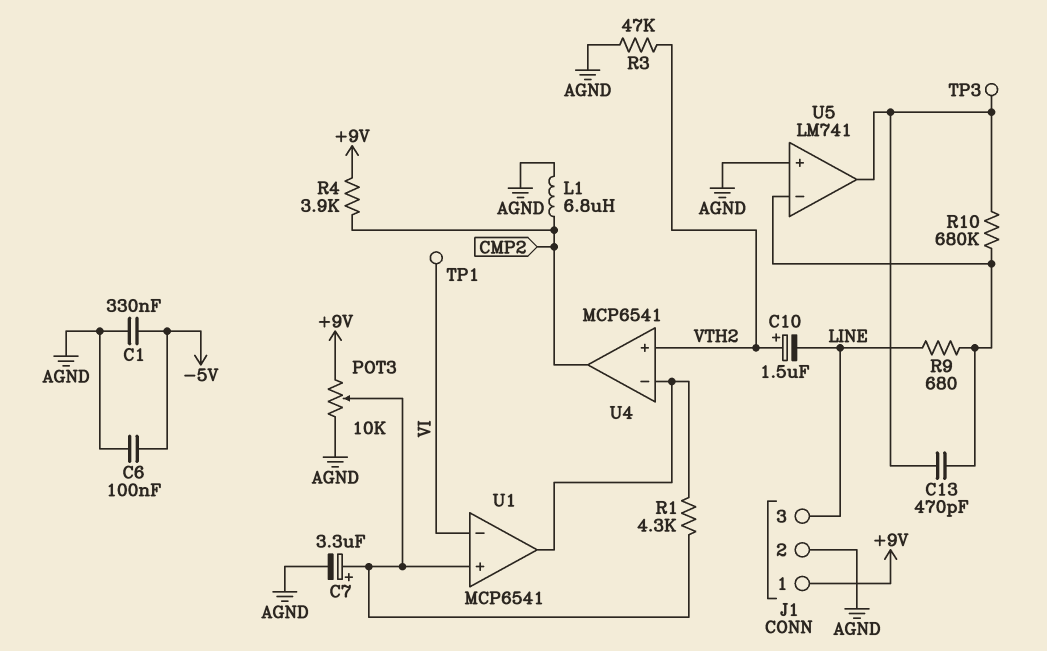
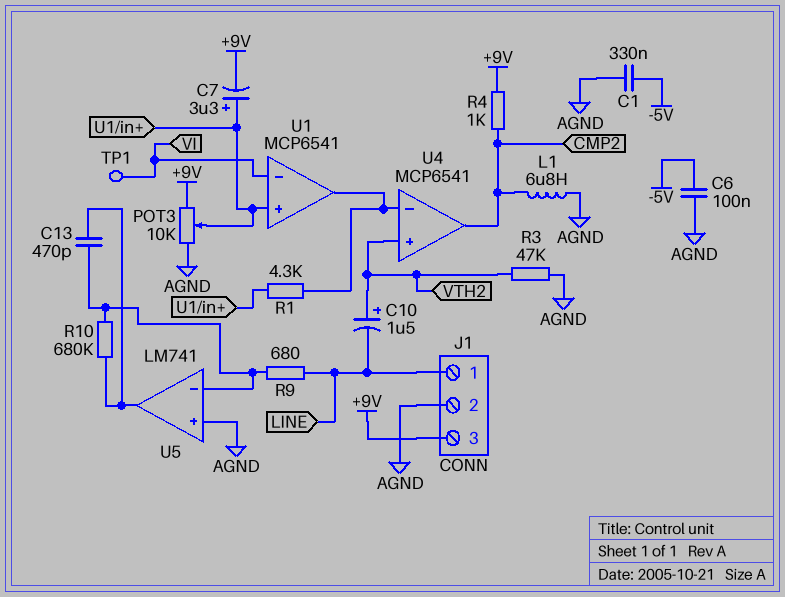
C7: 3.3uF (plus U1/in+, minus AGND) -> 3.3uF (plus U1/in+, minus +9V)
J1 pin 1: +9V -> LINE
J1 pin 3: LINE -> +9V
R4: 3.9k (+9V, CMP2) -> 1k (+9V, CMP2)
TP3: test point (U5/out) -> none

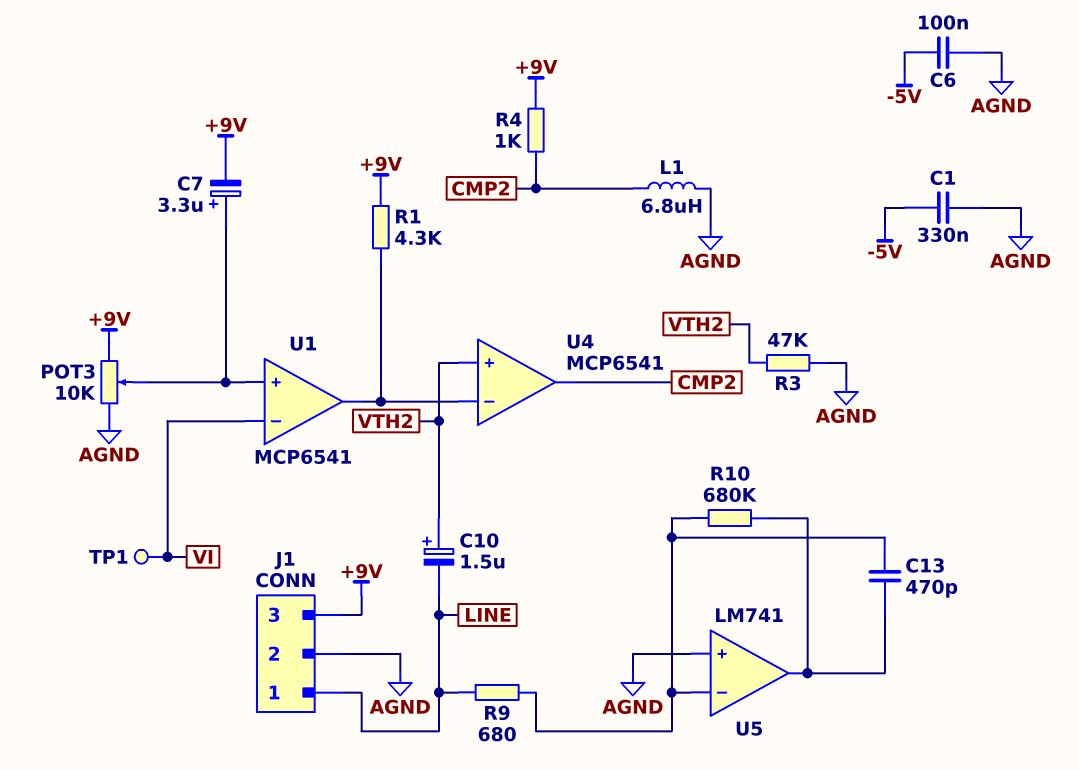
R1: 4.3k (U1/in+, U1/out) -> 4.3k (+9V, U1/out)

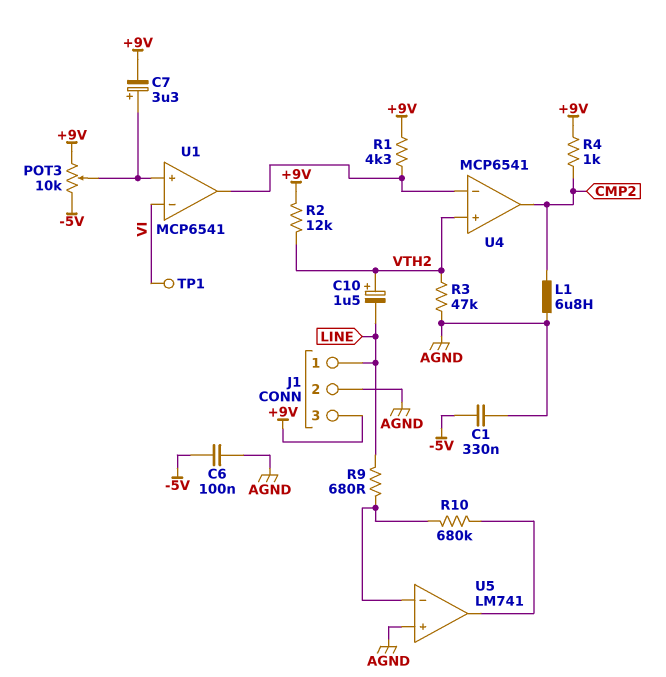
C13: 470pF (U5/in-, U5/out) -> none
POT3: 10k (+9V, AGND, wiper U1/in+) -> 10k (+9V, -5V, wiper U1/in+)
R2: none -> 12k (+9V, VTH2)

